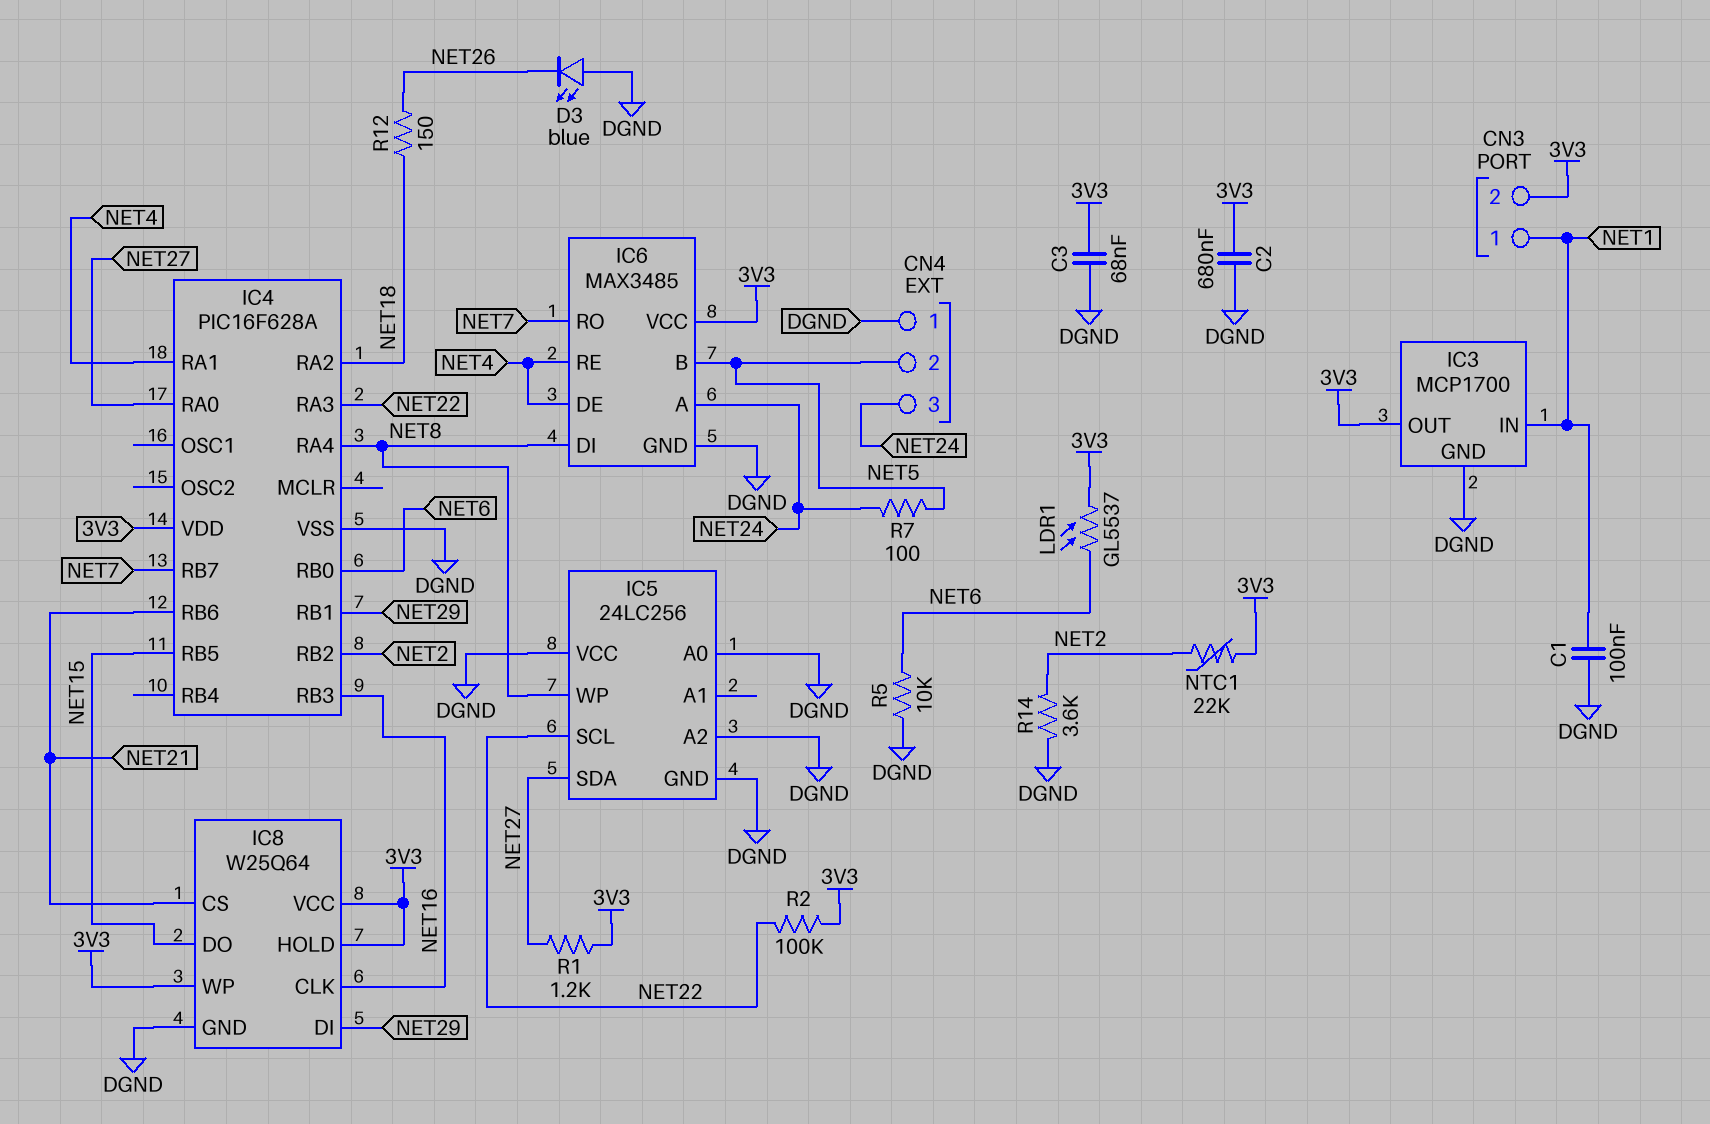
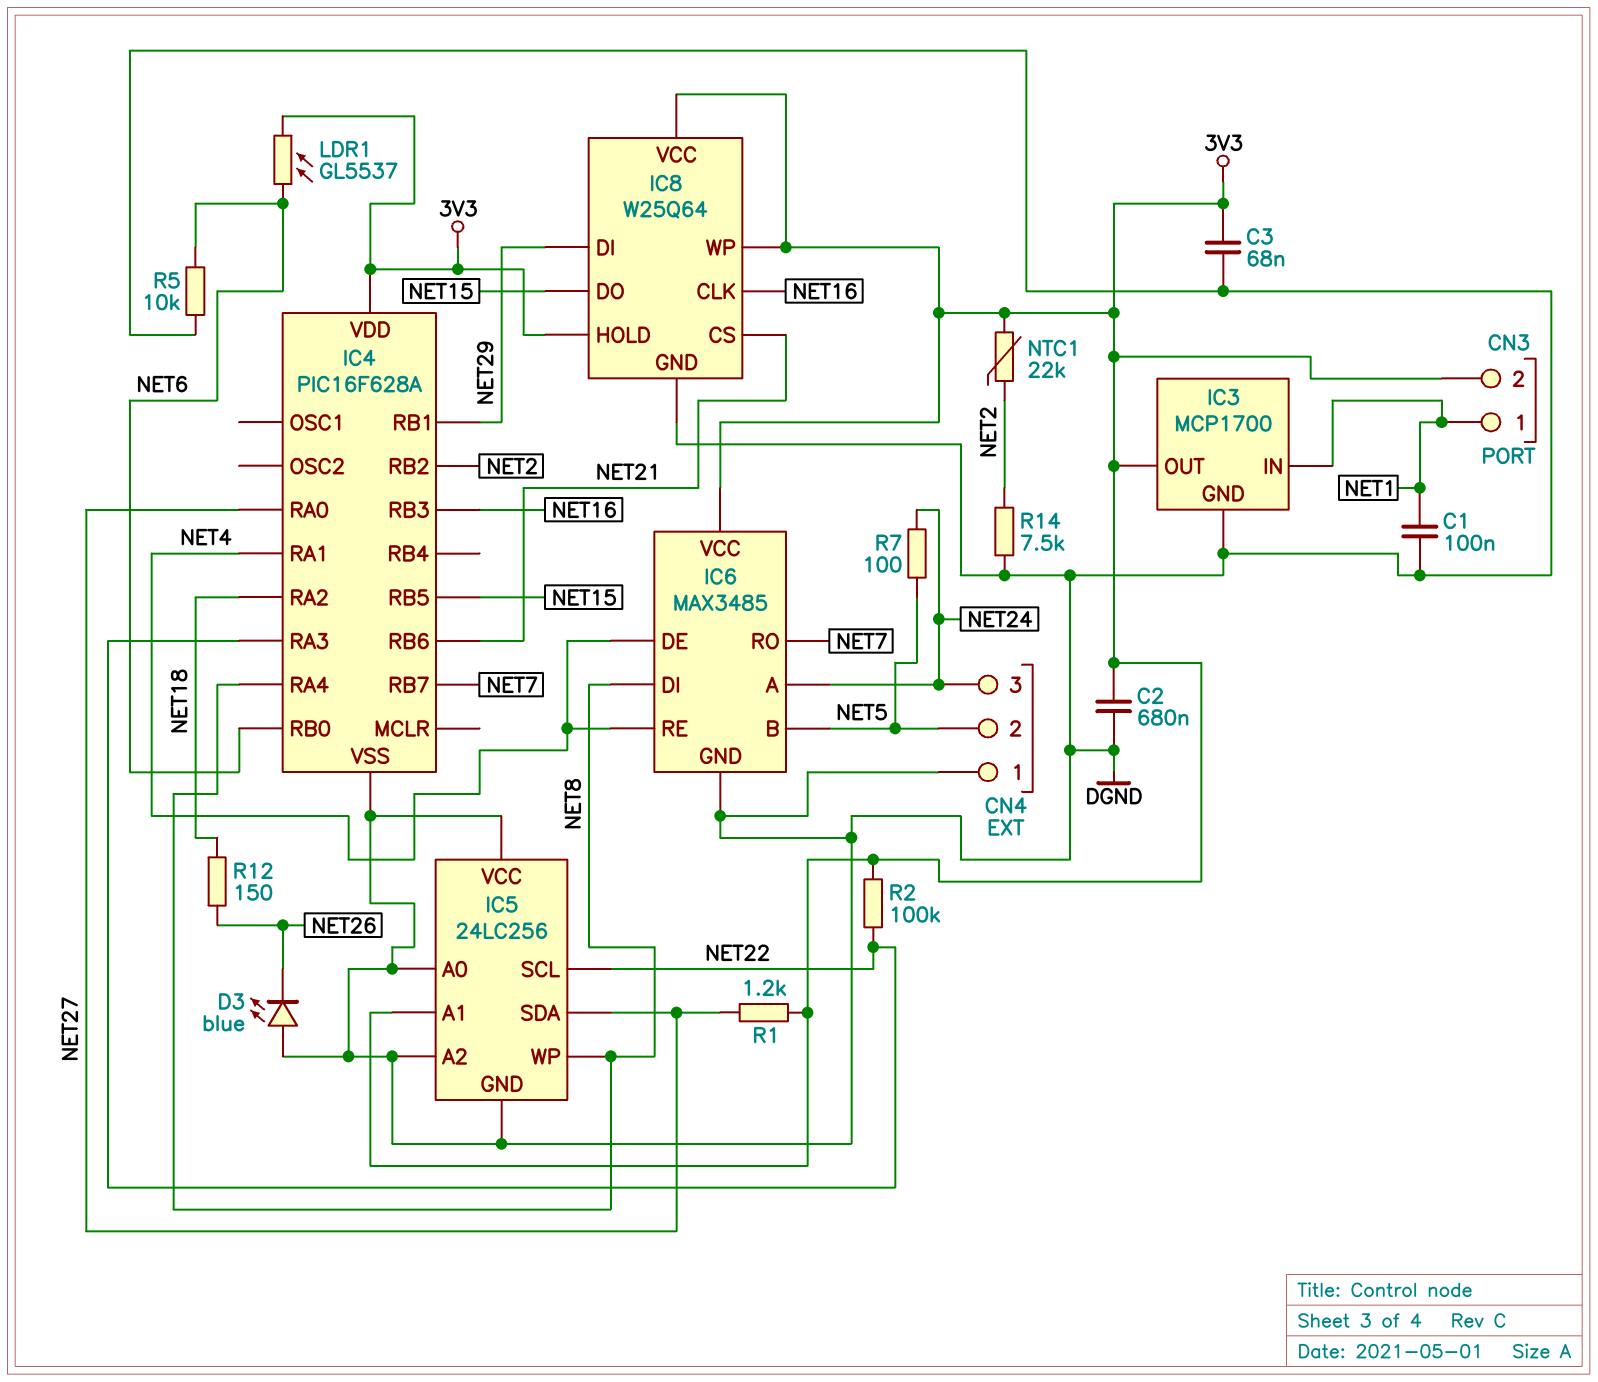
IC5 pin A1: none -> 3V3
R14: 3.6k (DGND, NET2) -> 7.5k (DGND, NET2)

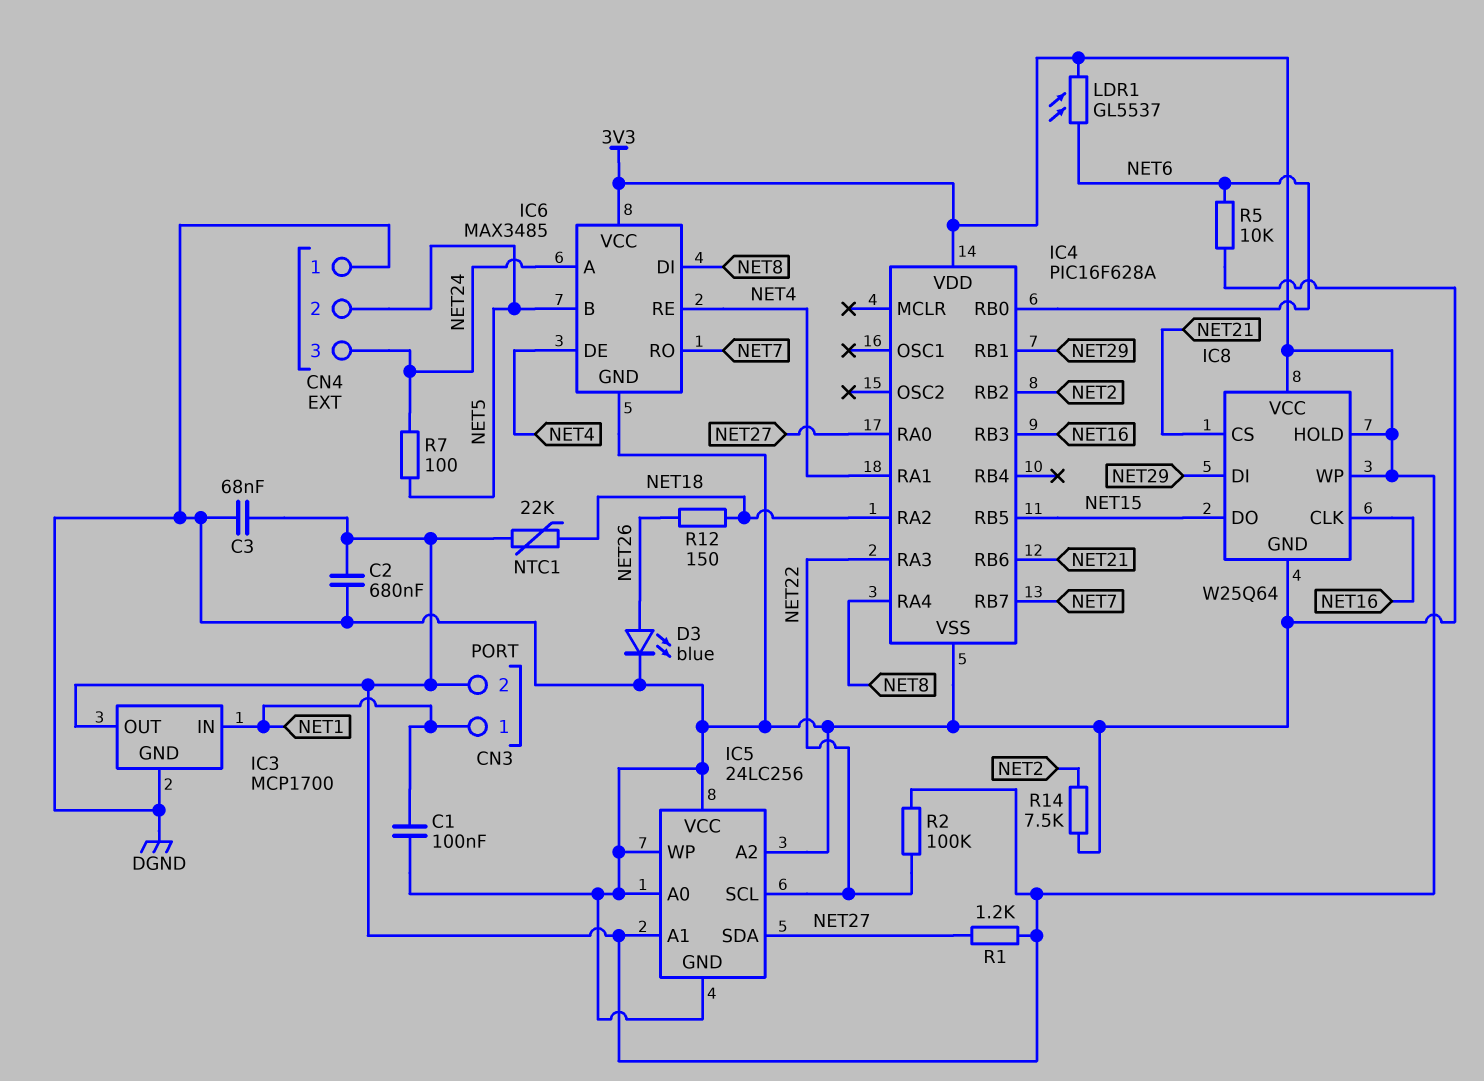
D3: LED blue (A DGND, K NET26) -> LED blue (A NET26, K DGND)
IC5 pin WP: NET8 -> DGND
NTC1: 22k (3V3, NET2) -> 22k (3V3, NET18)

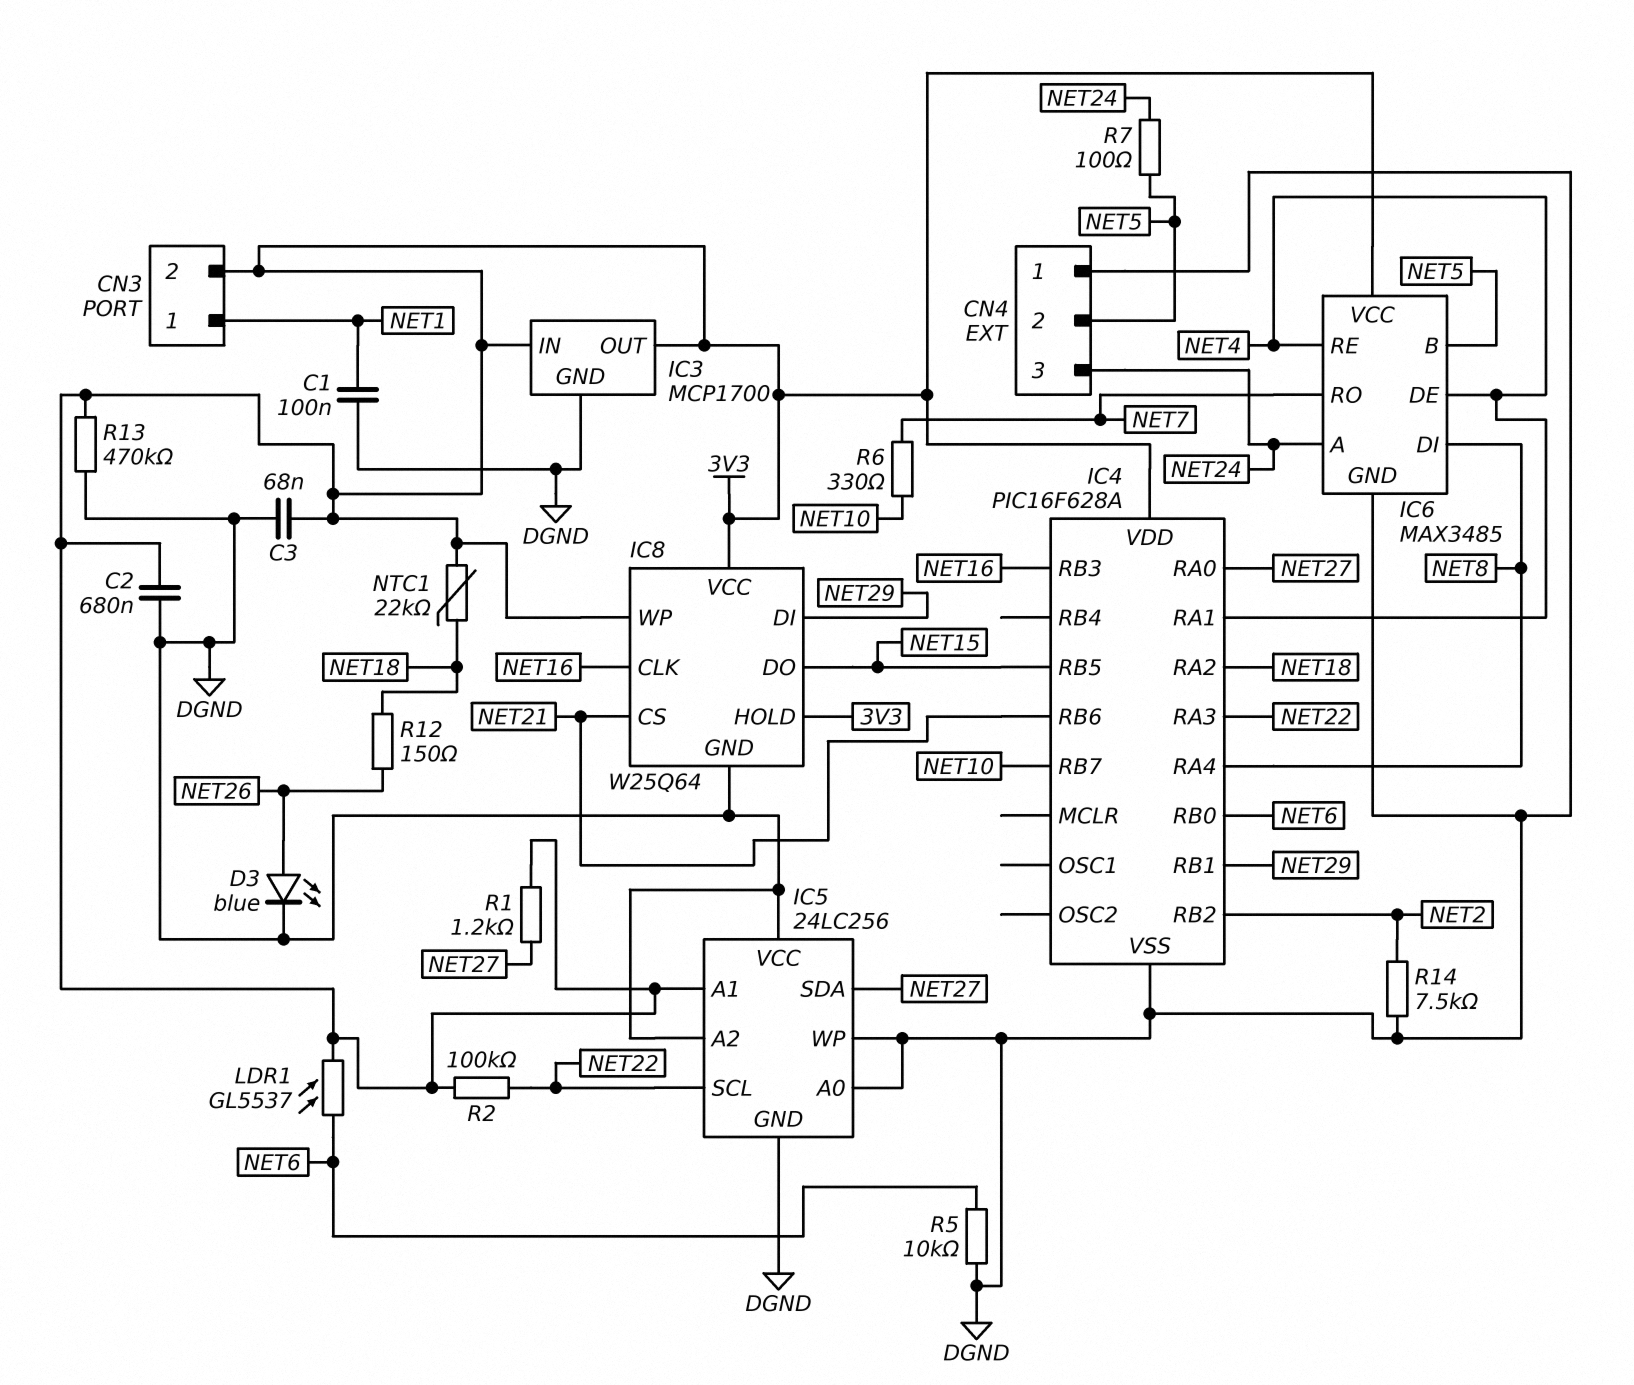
IC3 pin IN: NET1 -> 3V3
IC4 pin RB7: NET7 -> NET10
R6: none -> 330 (NET7, NET10)
R13: none -> 470k (3V3, DGND)

